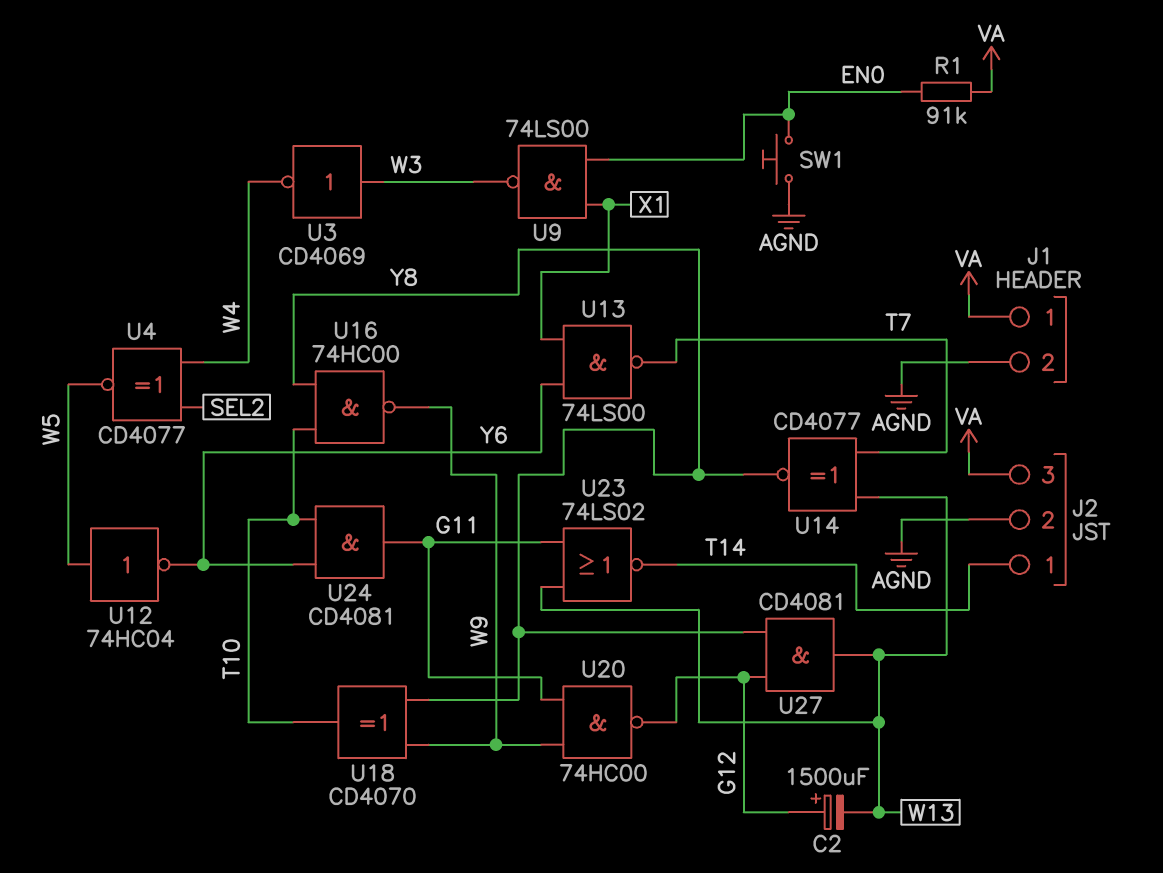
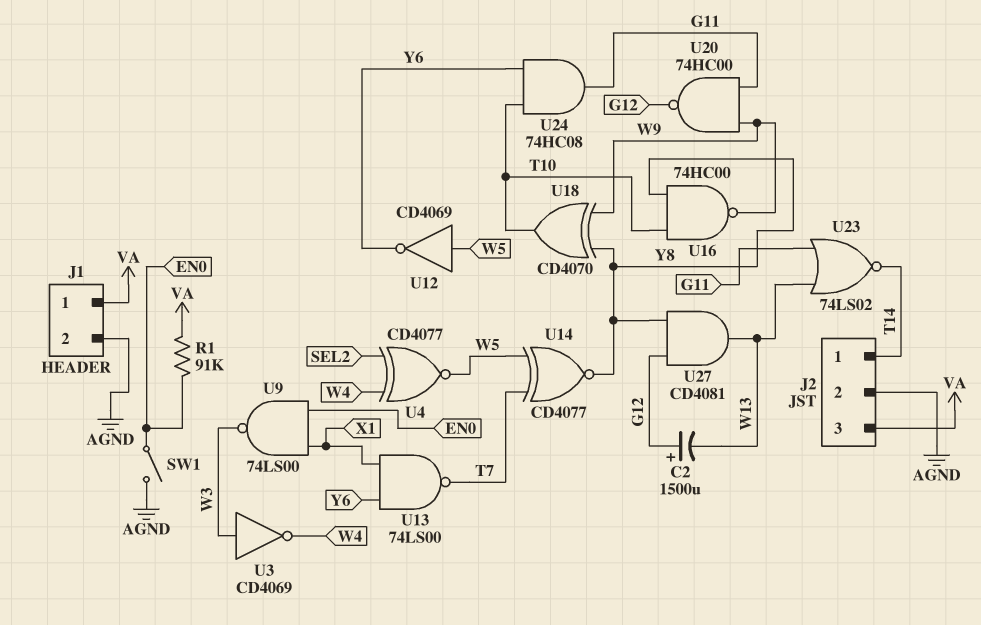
SW1: button (AGND, EN0) -> switch (AGND, EN0)
U12: NOT 74HC04 (in W5, out Y6) -> NOT CD4069 (in W5, out Y6)
U14: XNOR CD4077 (in T7, in W13, out Y8) -> XNOR CD4077 (in T7, in W5, out Y8)
U24: AND CD4081 (in T10, in Y6, out G11) -> AND 74HC08 (in T10, in Y6, out G11)

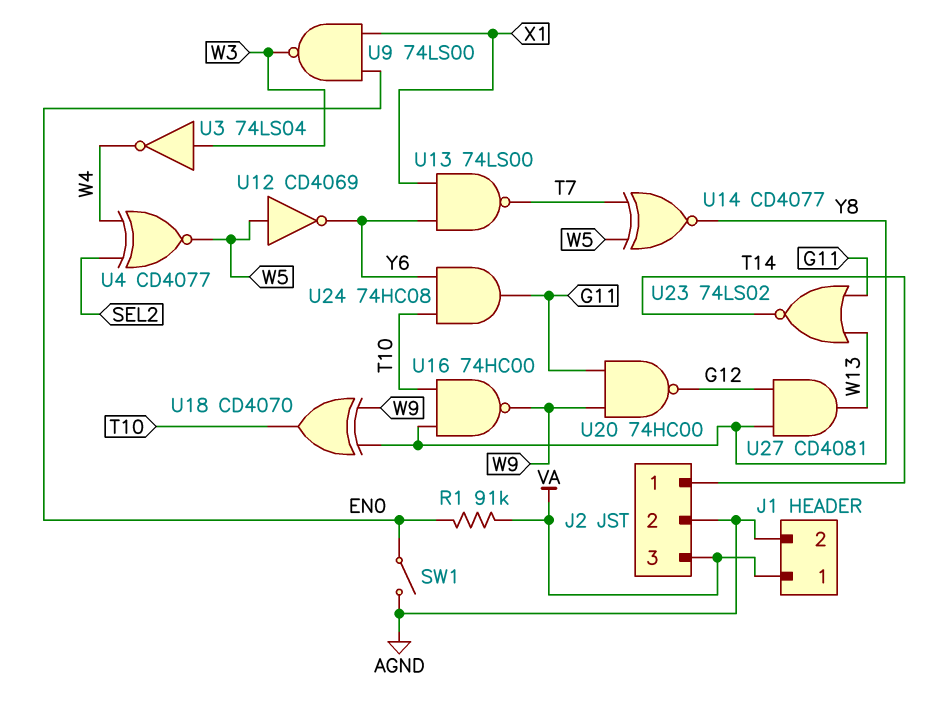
C2: 1500uF (plus G12, minus W13) -> none
U3: NOT CD4069 (in W3, out W4) -> NOT 74LS04 (in W3, out W4)

